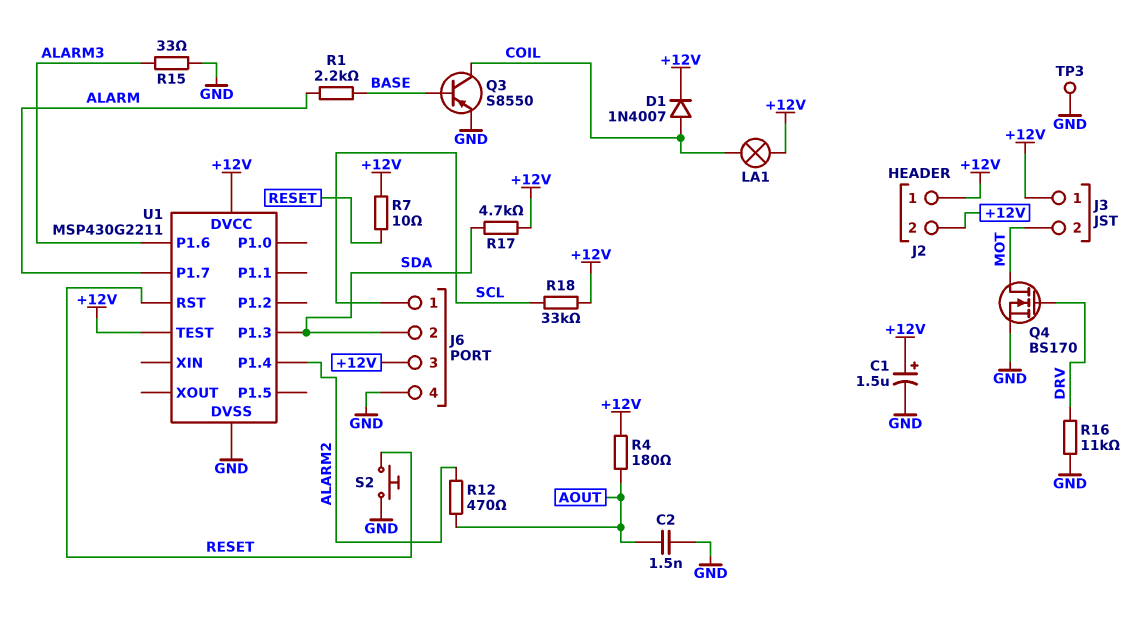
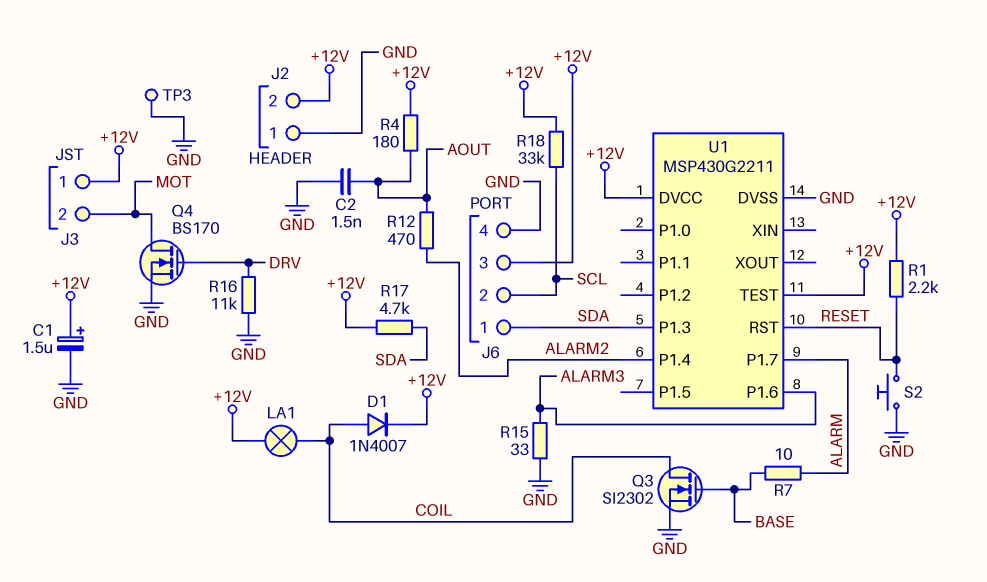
J2 pin 1: +12V -> GND
J6 pin 1: SCL -> SDA
J6 pin 2: SDA -> SCL
Q3: PNP S8550 (B BASE, C COIL, E GND) -> NMOS SI2302 (G BASE, D COIL, S GND)
R1: 2.2k (ALARM, BASE) -> 2.2k (+12V, RESET)
R7: 10 (+12V, RESET) -> 10 (ALARM, BASE)

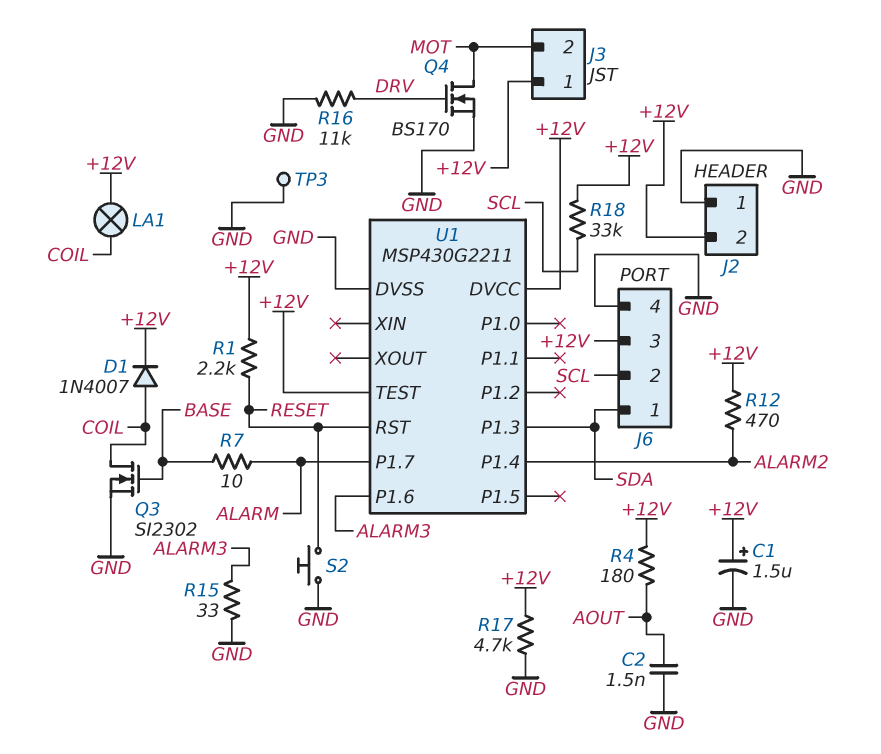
R12: 470 (ALARM2, AOUT) -> 470 (+12V, ALARM2)
R17: 4.7k (+12V, SDA) -> 4.7k (+12V, GND)

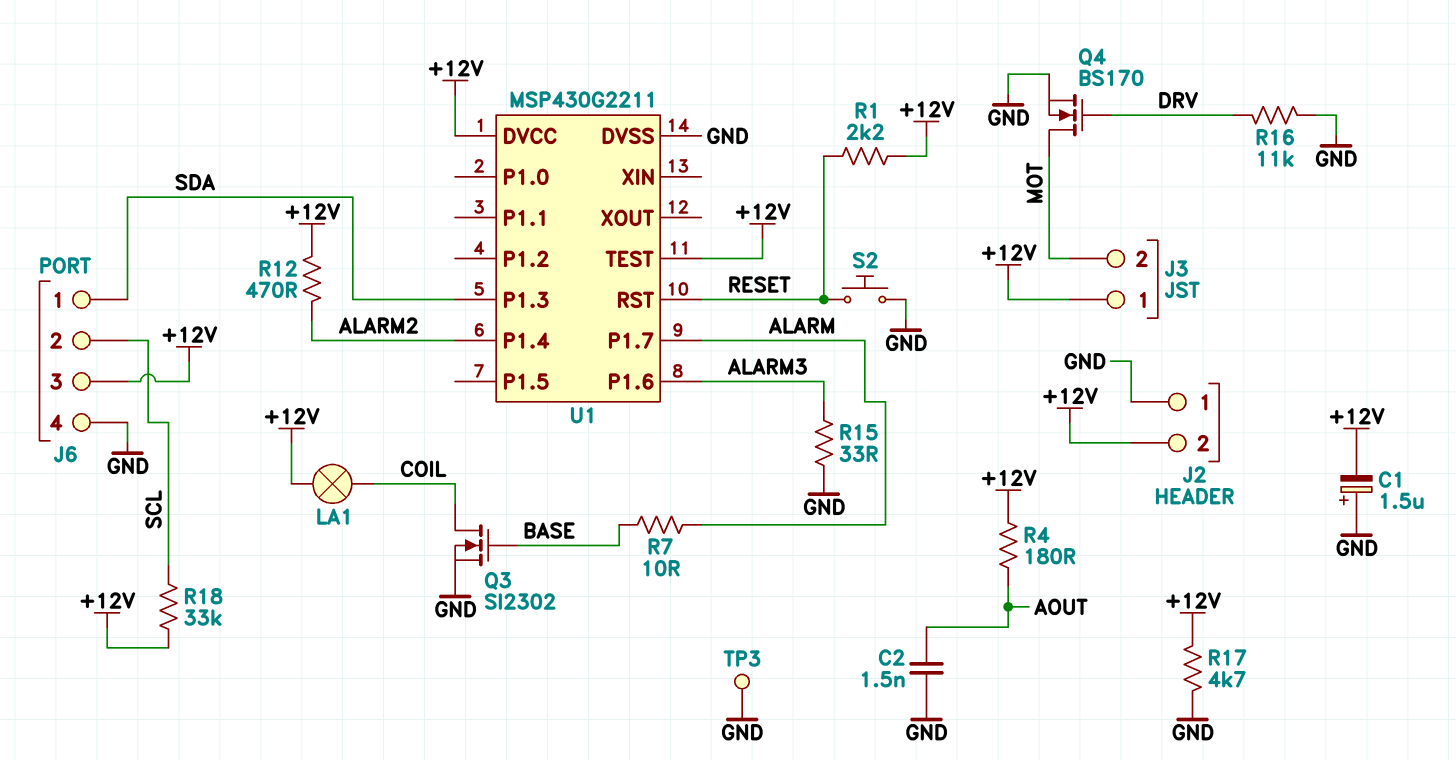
C1: 1.5uF (plus +12V, minus GND) -> 1.5uF (plus GND, minus +12V)
D1: diode 1N4007 (A COIL, K +12V) -> none

